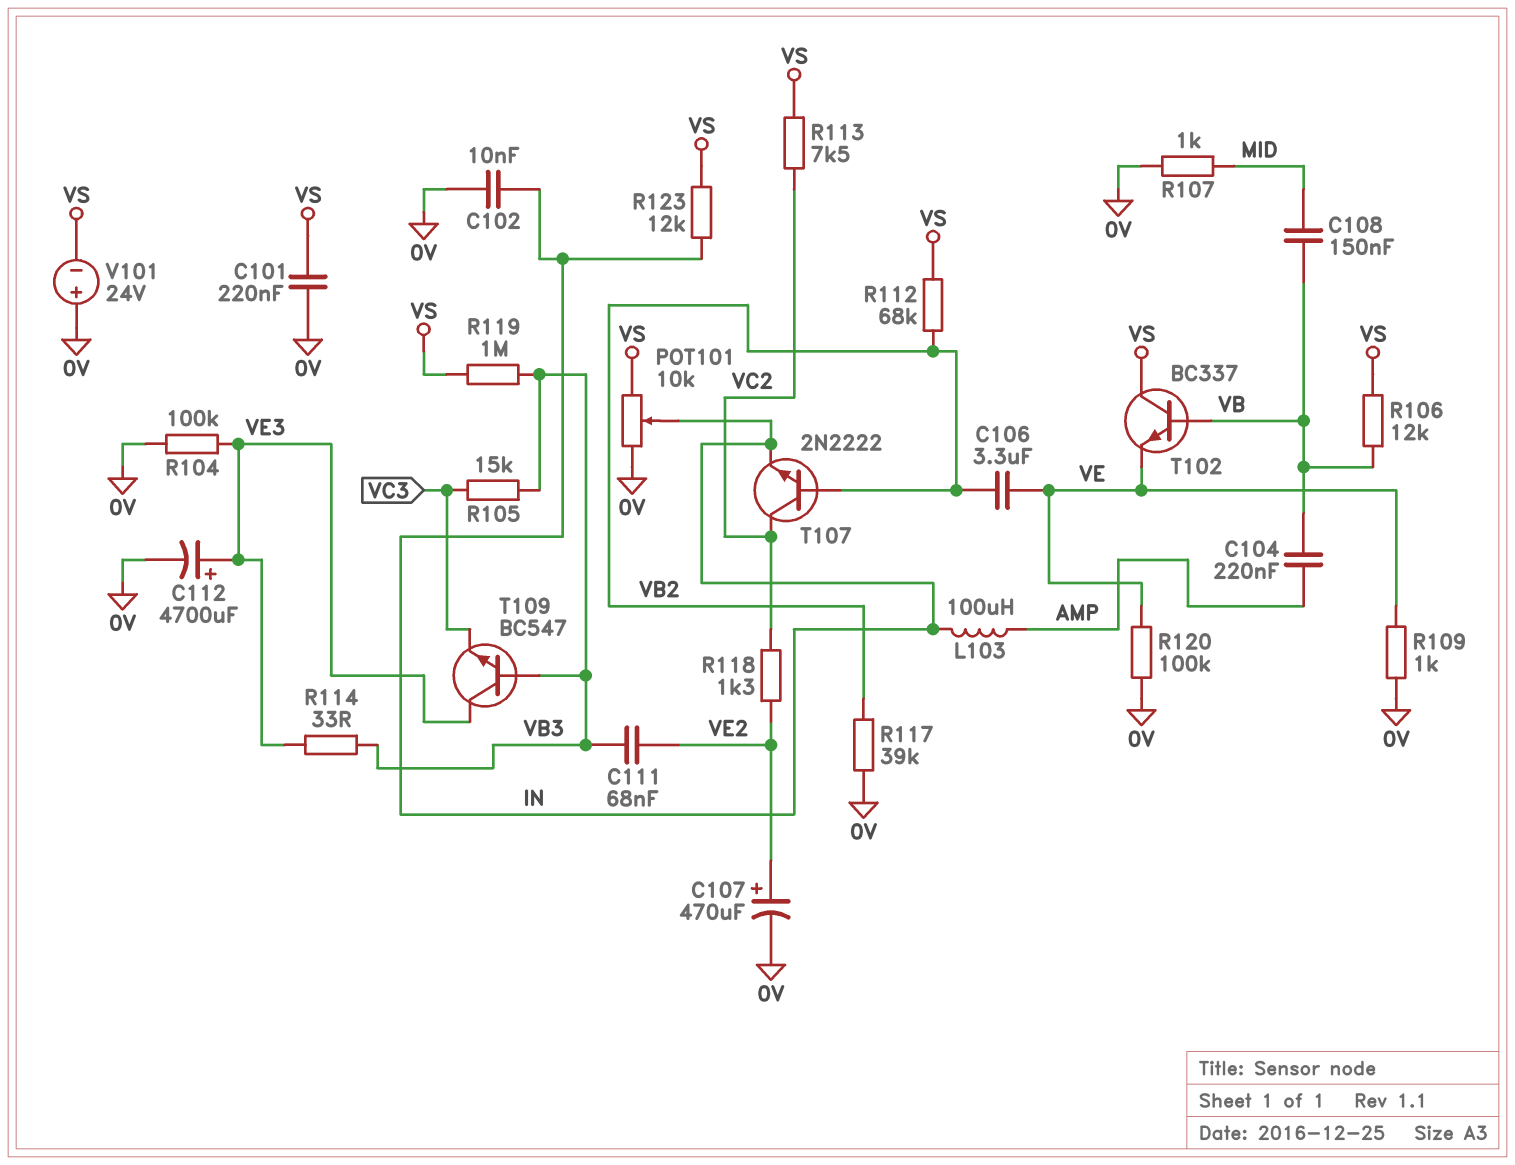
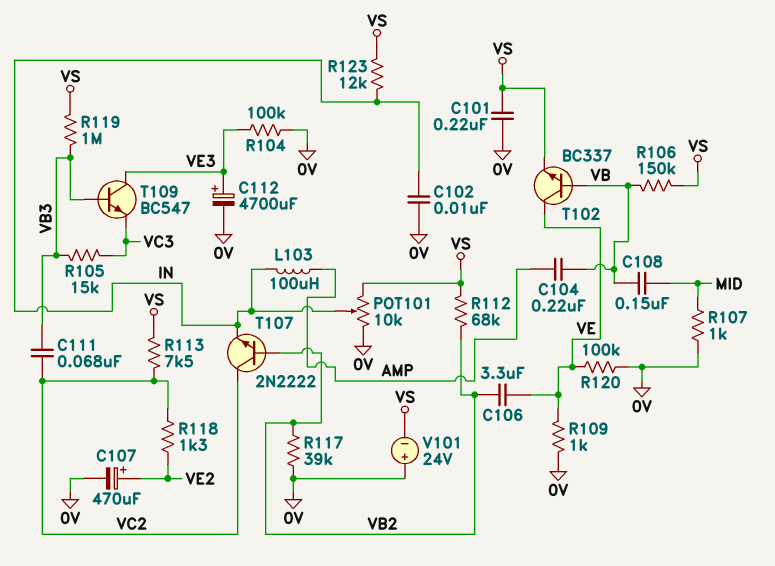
C111: 68nF (VB3, VE2) -> 68nF (VB3, VC2)
R106: 12k (VB, VS) -> 150k (VB, VS)
R114: 33 (VB3, VE3) -> none
T102: NPN BC337 (B VB, C VS, E VE) -> NPN BC337 (B VB, C VE, E VS)

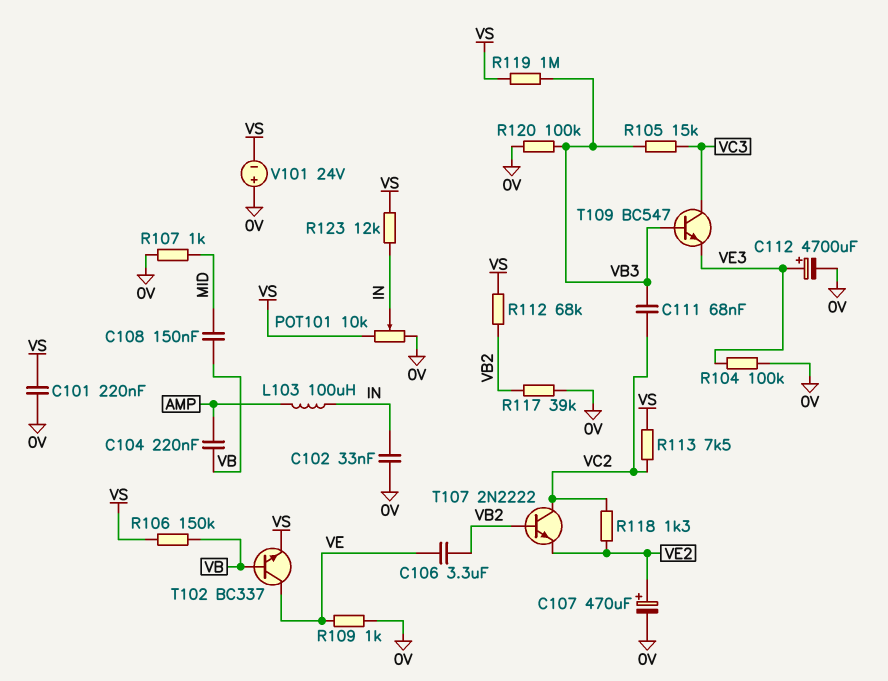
C102: 10nF (0V, IN) -> 33nF (0V, IN)
R120: 100k (0V, VE) -> 100k (0V, VB3)
T107: NPN 2N2222 (B VB2, C VC2, E IN) -> NPN 2N2222 (B VB2, C VC2, E VE2)
T109: NPN BC547 (B VB3, C VE3, E VC3) -> NPN BC547 (B VB3, C VC3, E VE3)

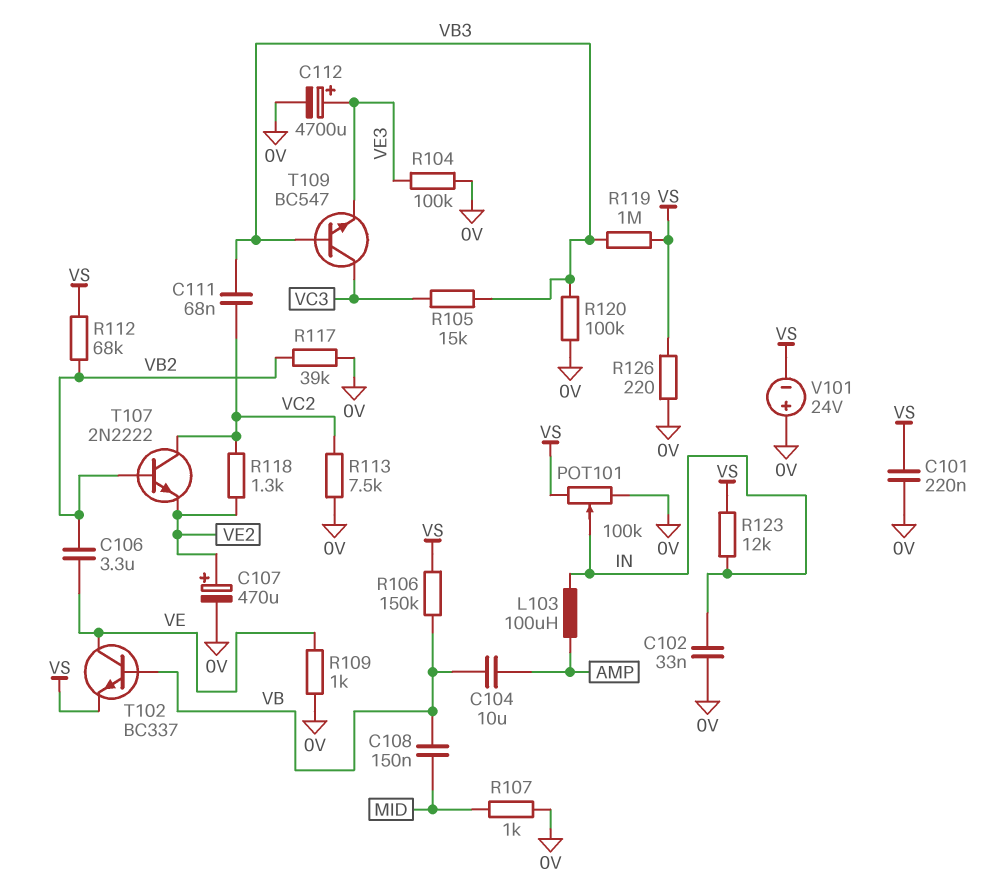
C104: 220nF (AMP, VB) -> 10uF (AMP, VB)
POT101: 10k (0V, VS, wiper IN) -> 100k (0V, VS, wiper IN)
R113: 7.5k (VC2, VS) -> 7.5k (0V, VC2)
R126: none -> 220 (0V, VS)

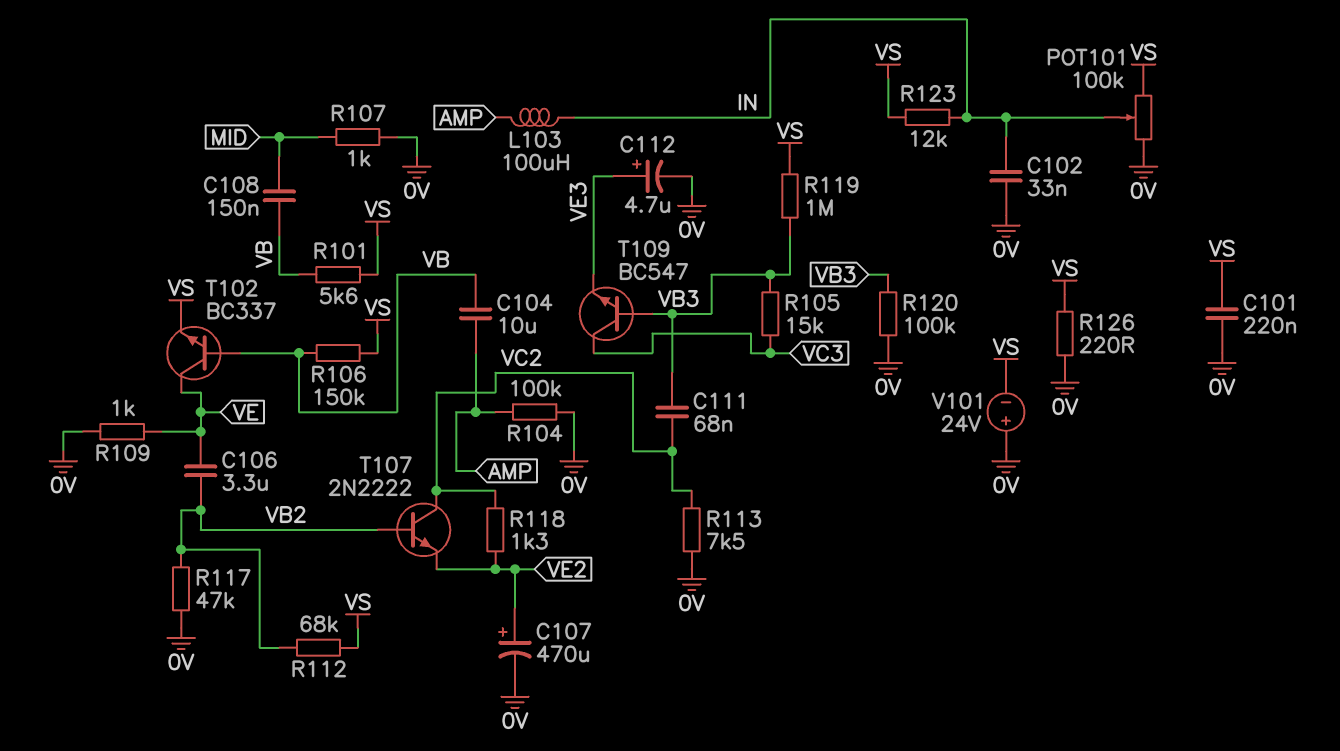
C112: 4700uF (plus VE3, minus 0V) -> 4.7uF (plus VE3, minus 0V)
R101: none -> 5.6k (VB, VS)
R104: 100k (0V, VE3) -> 100k (0V, AMP)
R117: 39k (0V, VB2) -> 47k (0V, VB2)

